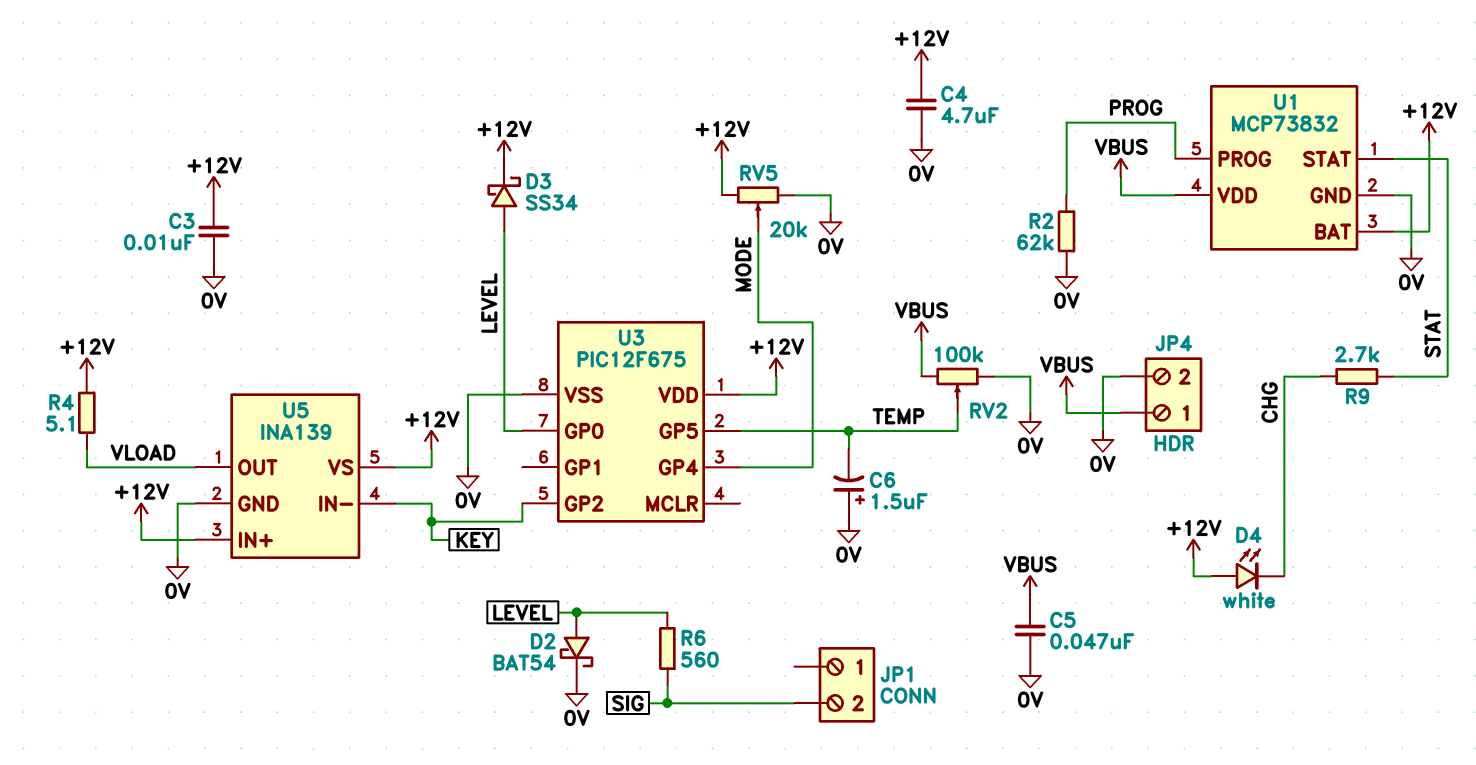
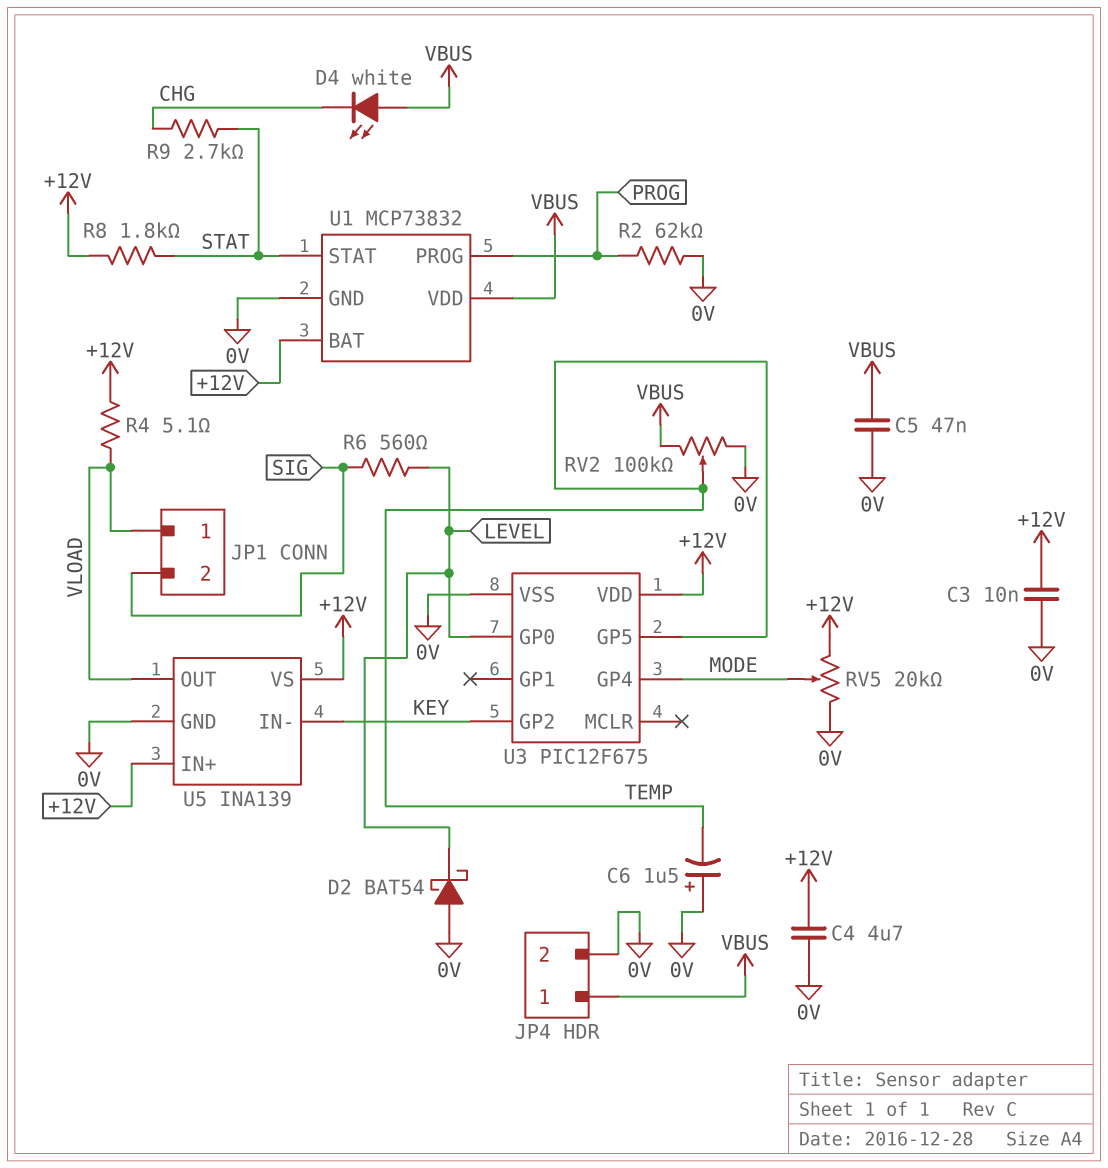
D2: schottky BAT54 (A LEVEL, K 0V) -> schottky BAT54 (A 0V, K LEVEL)
D3: schottky SS34 (A LEVEL, K +12V) -> none
D4: LED white (A +12V, K CHG) -> LED white (A VBUS, K CHG)
JP1 pin 1: none -> VLOAD
R8: none -> 1.8k (+12V, STAT)

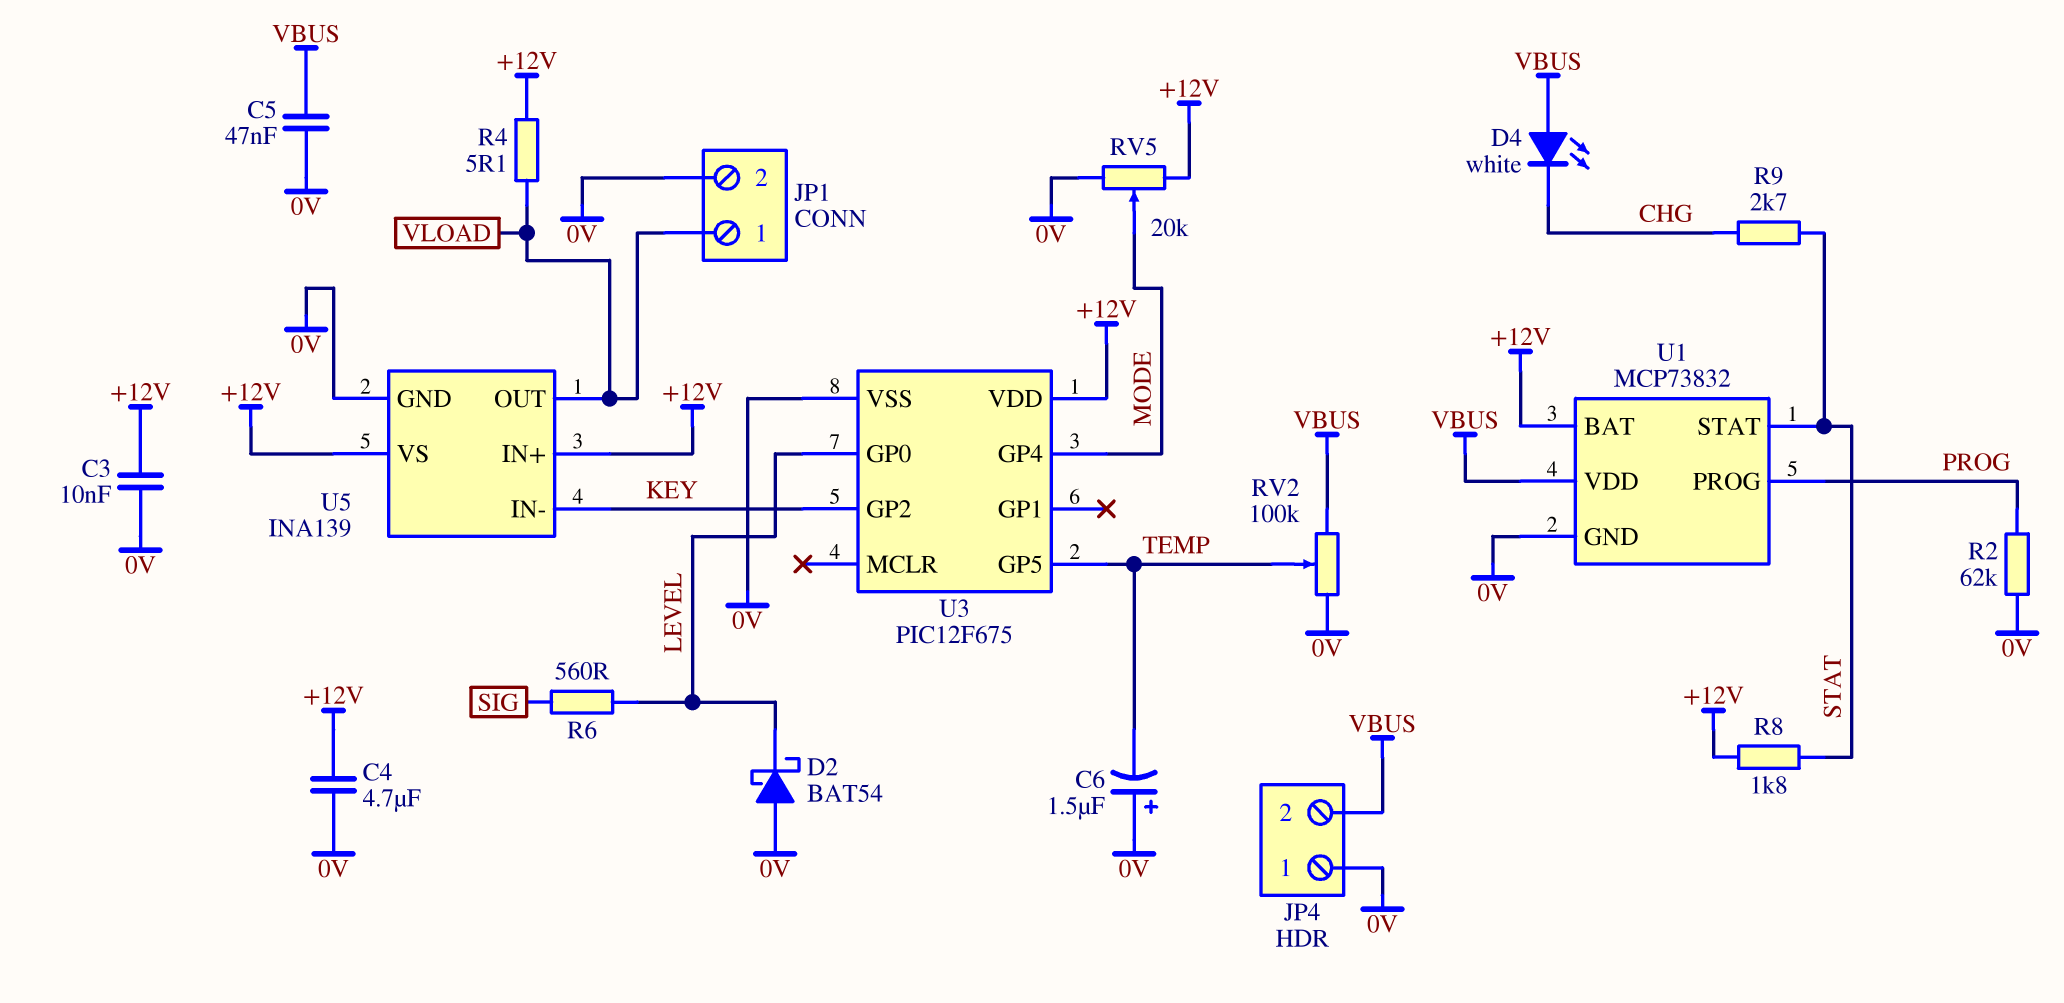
JP1 pin 2: SIG -> 0V
JP4 pin 1: VBUS -> 0V
JP4 pin 2: 0V -> VBUS

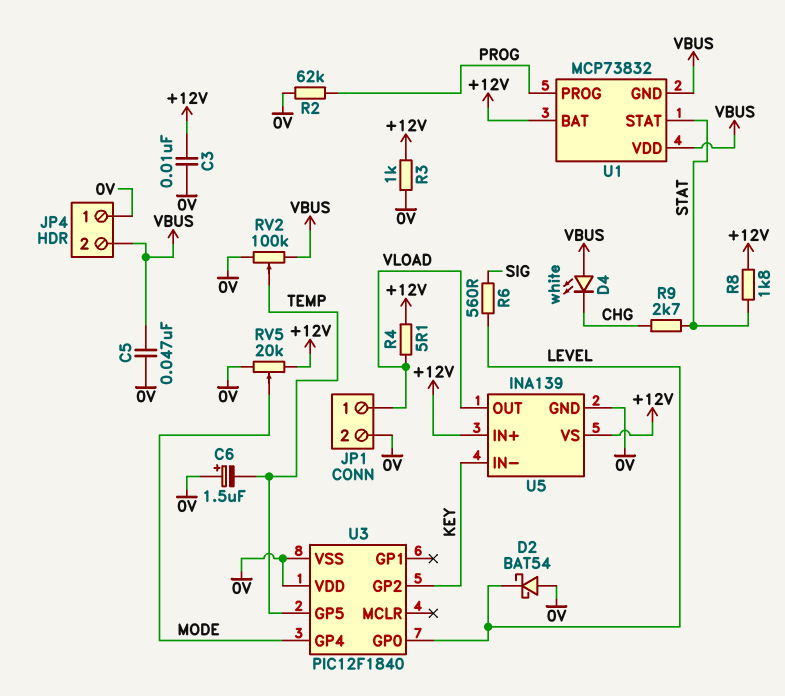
C4: 4.7uF (+12V, 0V) -> none
R3: none -> 1k (+12V, 0V)
U1 pin GND: 0V -> VBUS
U3: PIC12F675 -> PIC12F1840
U3 pin VDD: +12V -> 0V

